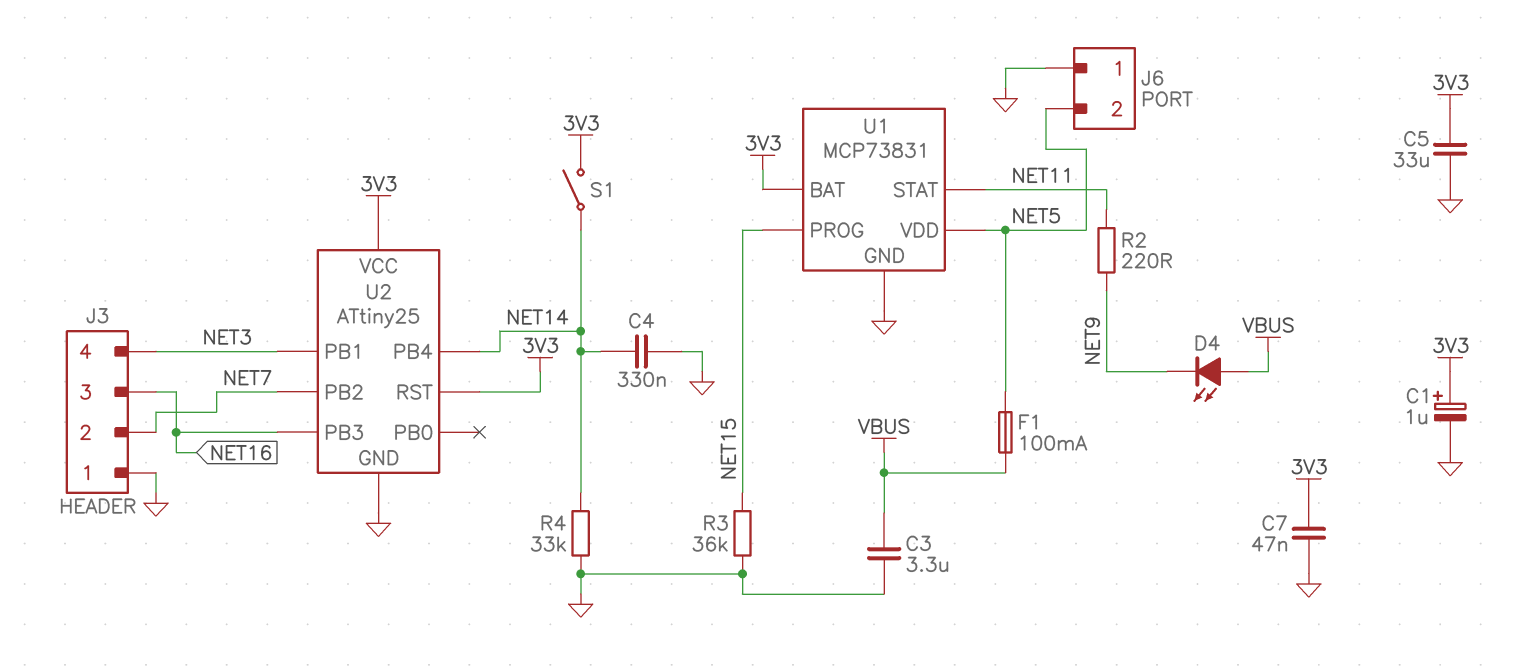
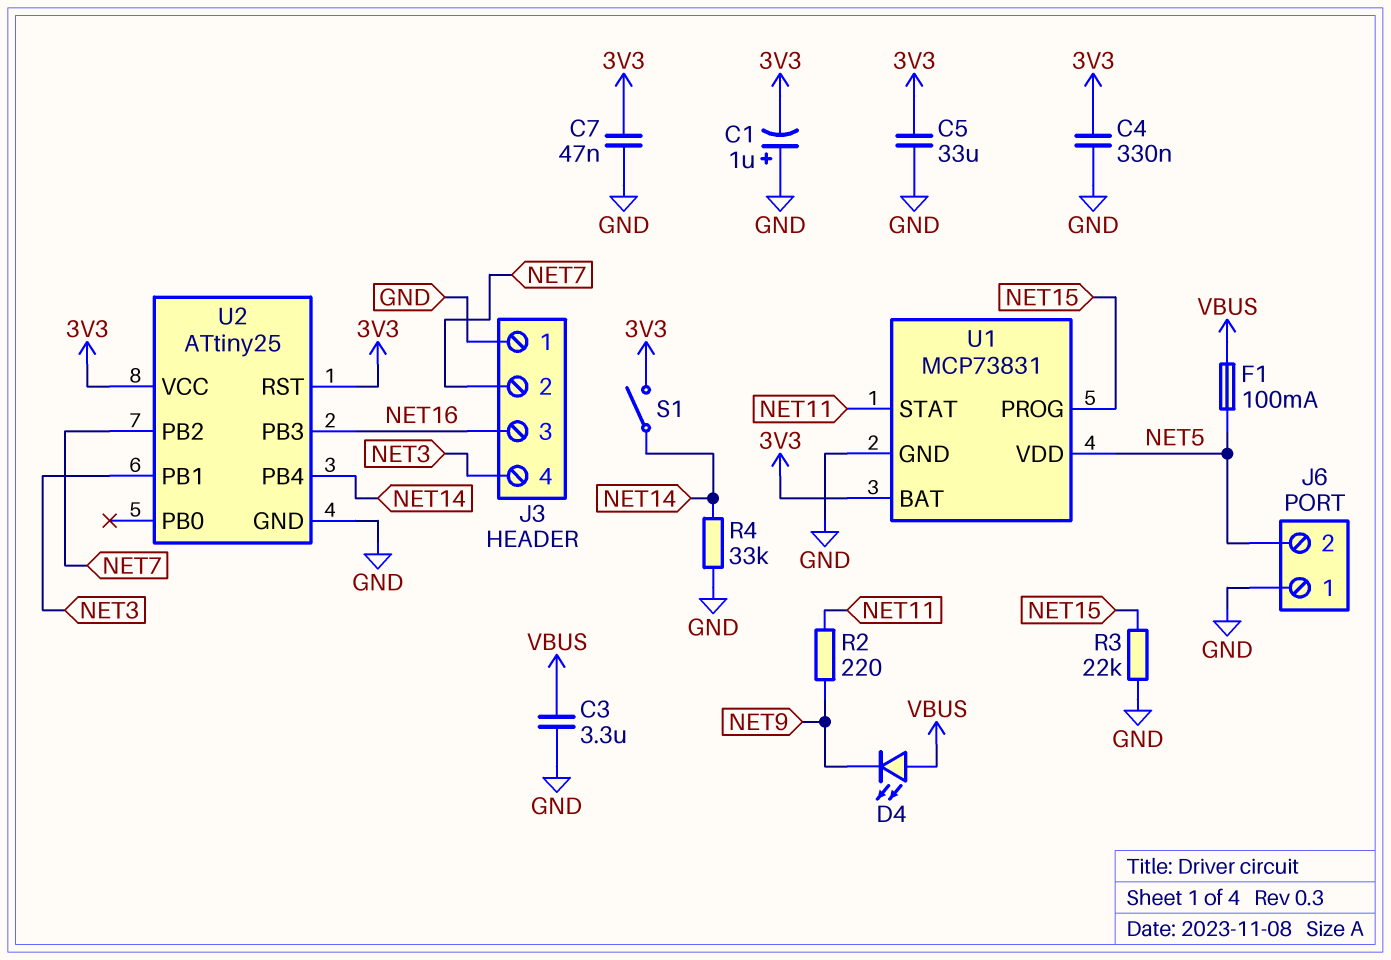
C1: 1uF (plus 3V3, minus GND) -> 1uF (plus GND, minus 3V3)
C4: 330nF (GND, NET14) -> 330nF (3V3, GND)
R3: 36k (GND, NET15) -> 22k (GND, NET15)

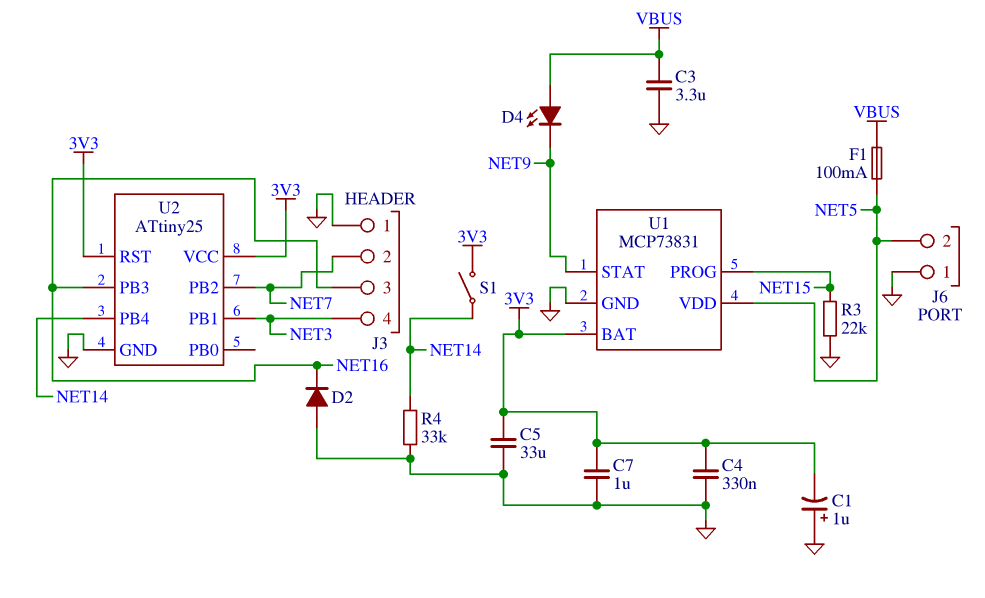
C7: 47nF (3V3, GND) -> 1uF (3V3, GND)
D2: none -> diode (A GND, K NET16)
R2: 220 (NET9, NET11) -> none
U1 pin STAT: NET11 -> NET9

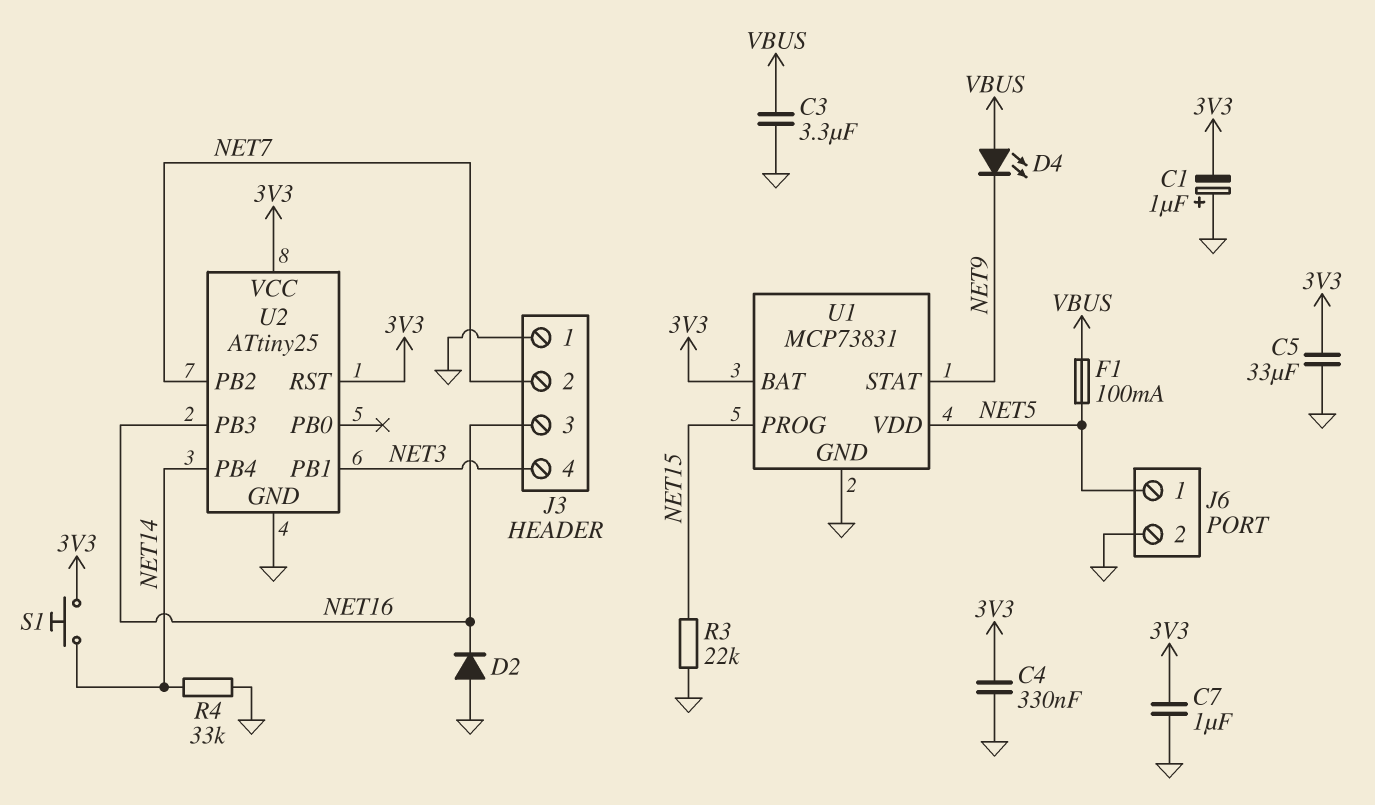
J6 pin 1: GND -> NET5
J6 pin 2: NET5 -> GND
S1: switch (3V3, NET14) -> button (3V3, NET14)

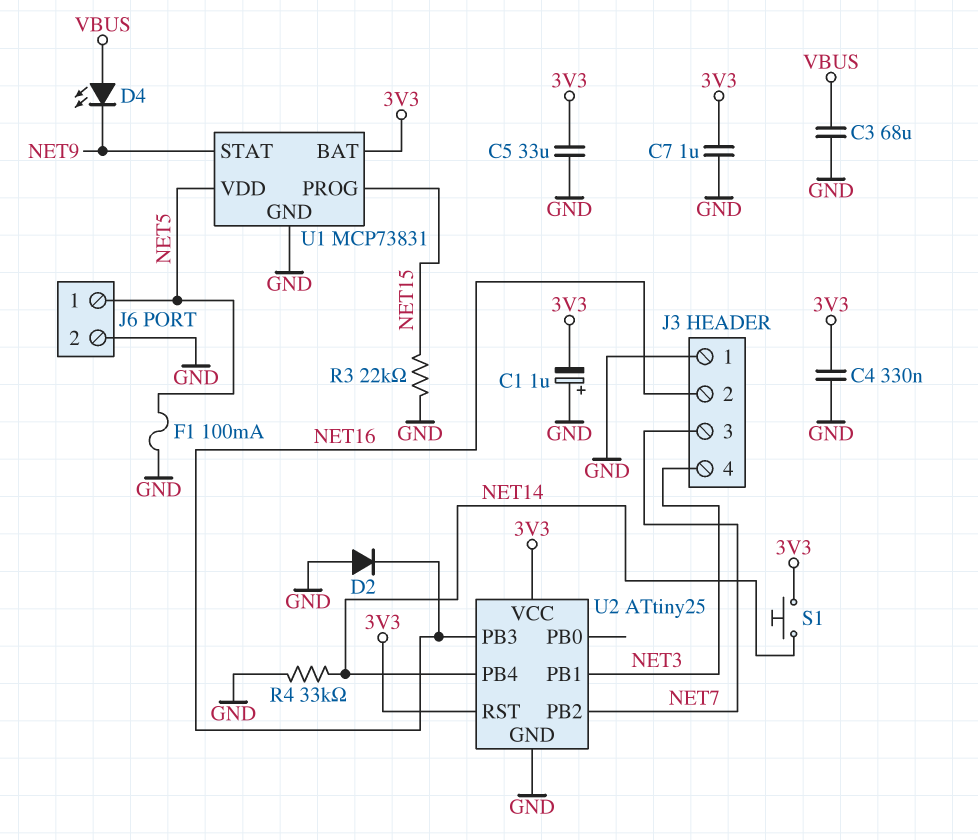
C3: 3.3uF (GND, VBUS) -> 68uF (GND, VBUS)
F1: 100mA (NET5, VBUS) -> 100mA (GND, NET5)
J3 pin 2: NET7 -> NET16
J3 pin 3: NET16 -> NET7

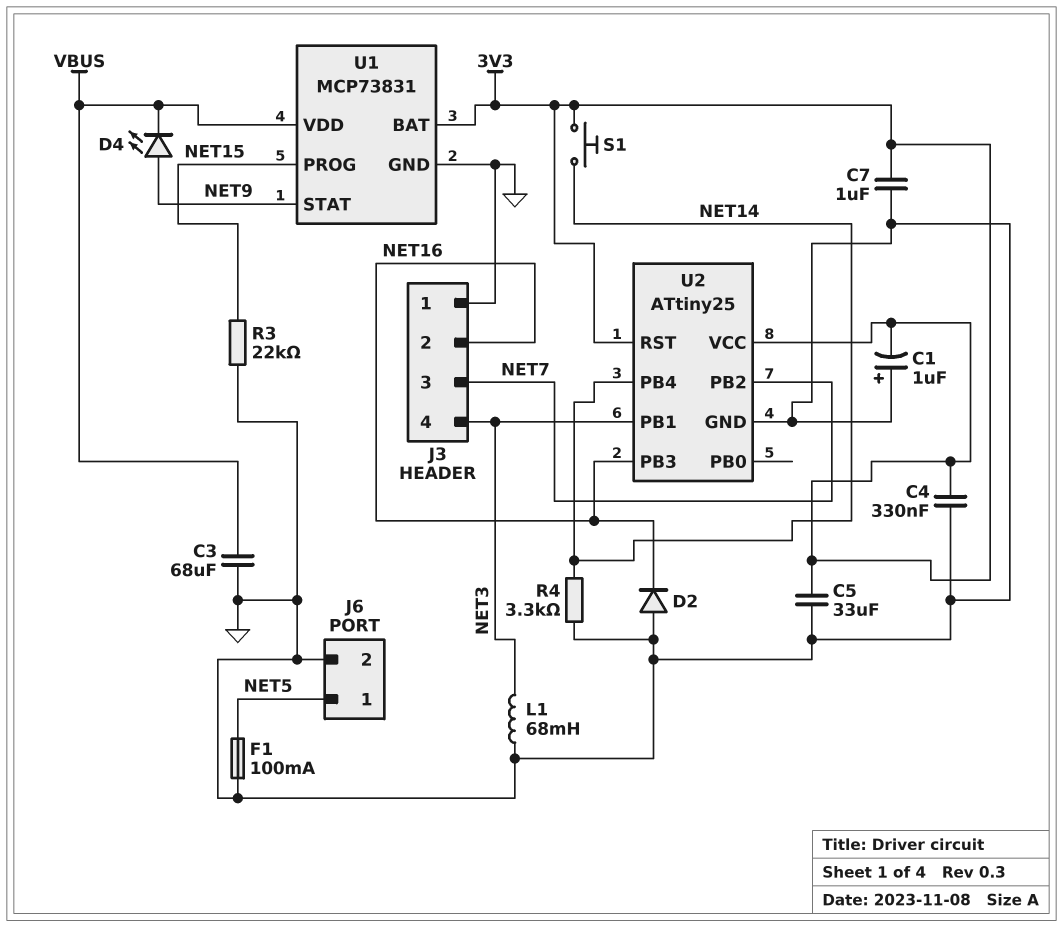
D4: LED (A VBUS, K NET9) -> LED (A NET9, K VBUS)
L1: none -> 68mH (GND, NET3)
R4: 33k (GND, NET14) -> 3.3k (GND, NET14)
U1 pin VDD: NET5 -> VBUS

